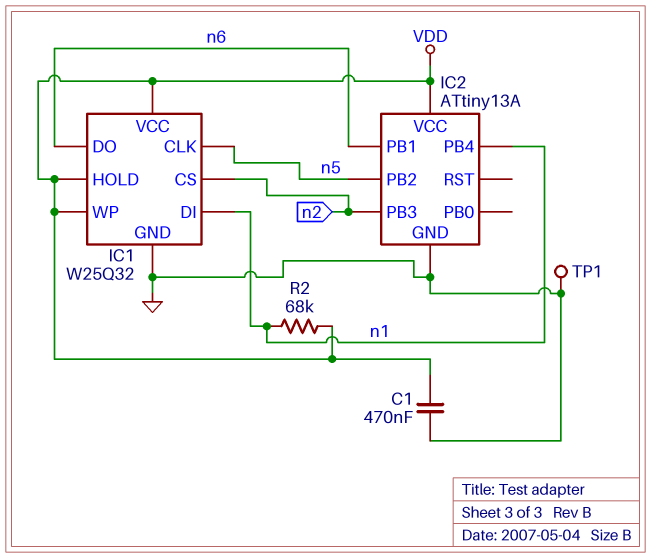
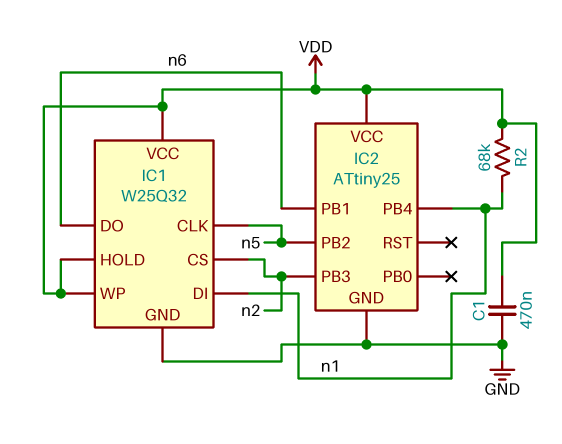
IC2: ATtiny13A -> ATtiny25
TP1: test point (GND) -> none

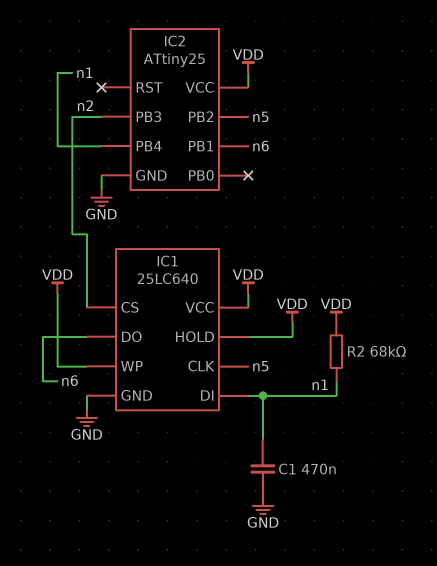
C1: 470nF (GND, VDD) -> 470nF (GND, n1)
IC1: W25Q32 -> 25LC640

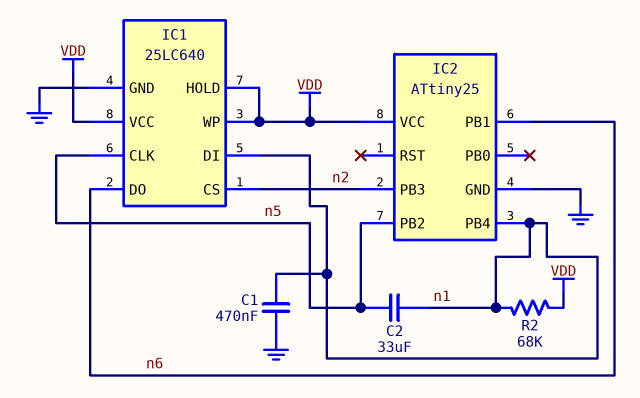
C2: none -> 33uF (n1, n5)

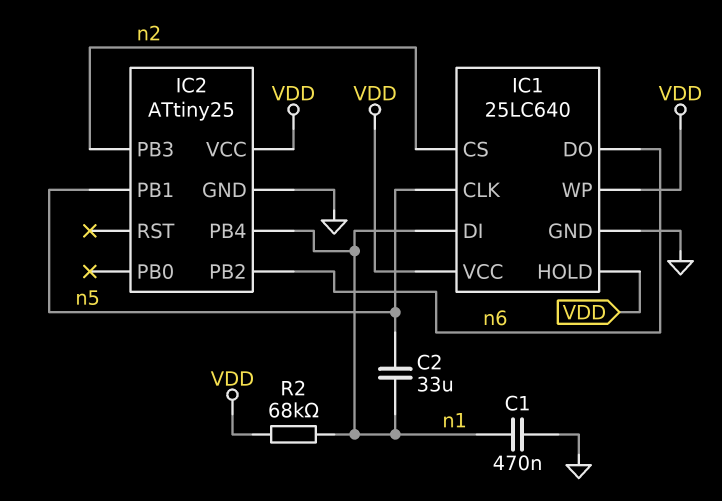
IC2 pin PB1: n6 -> n5
IC2 pin PB2: n5 -> n6

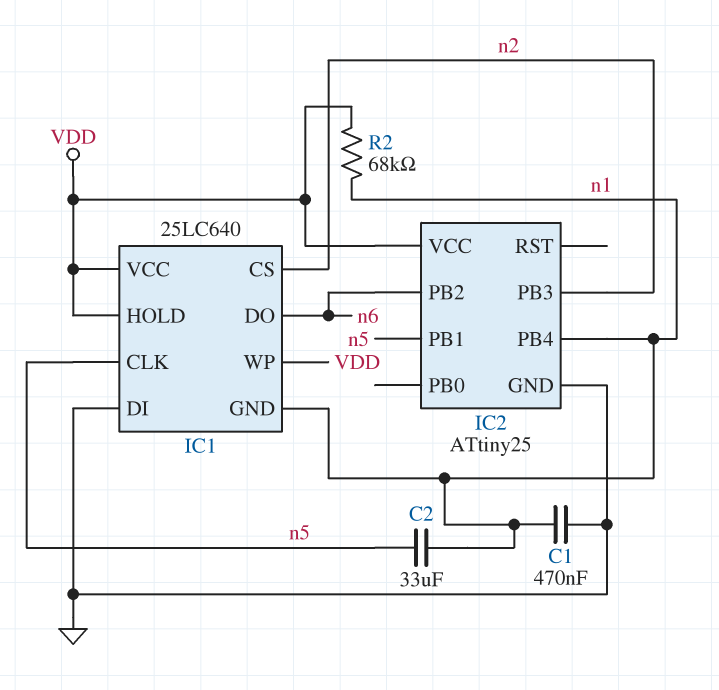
IC1 pin DI: n1 -> GND
IC1 pin GND: GND -> n1

